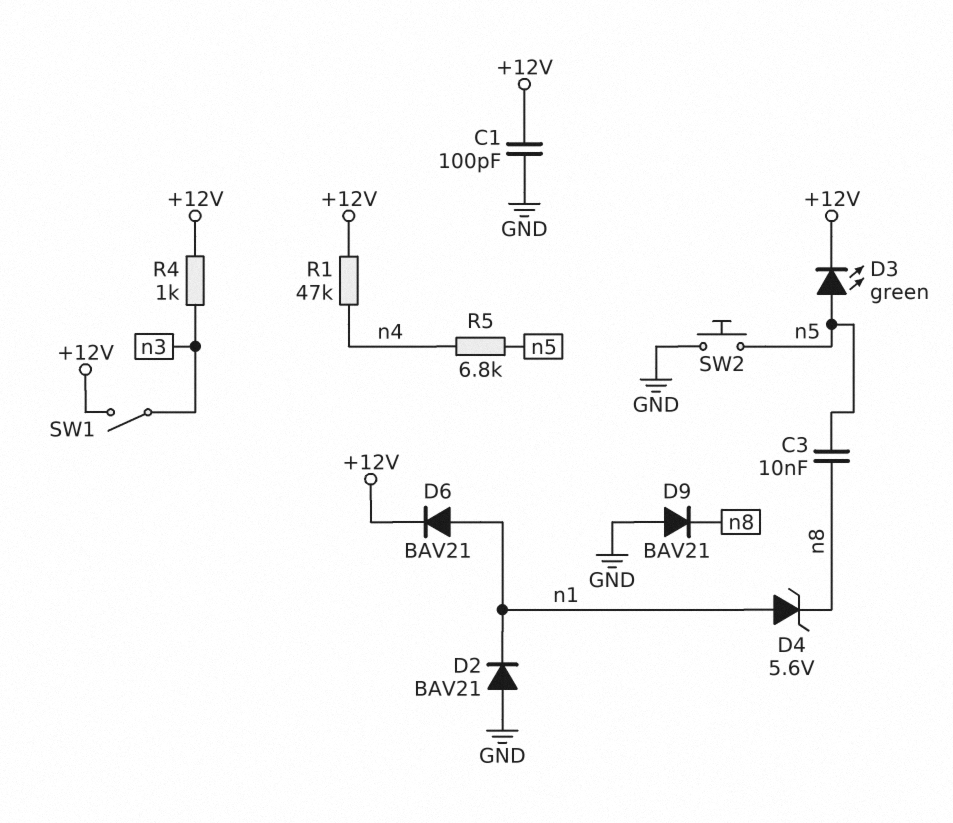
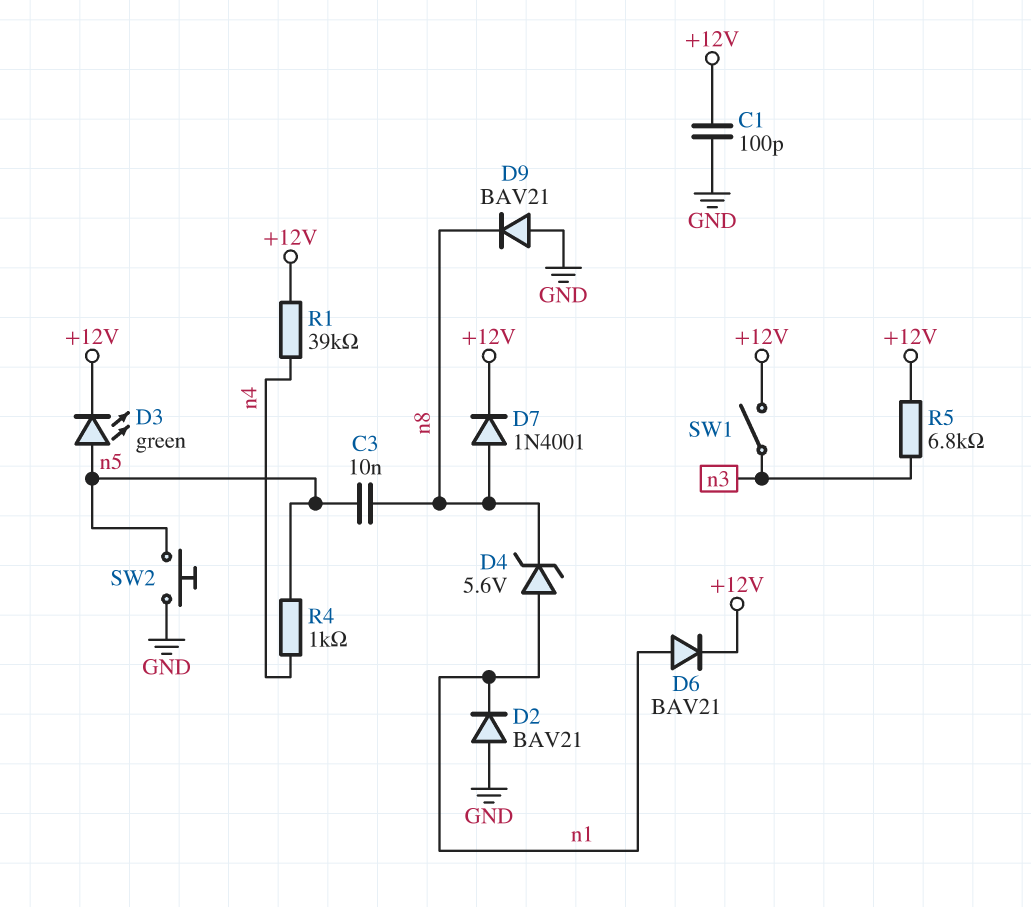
D7: none -> diode 1N4001 (A n8, K +12V)
R1: 47k (+12V, n4) -> 39k (+12V, n4)
R4: 1k (+12V, n3) -> 1k (n4, n5)
R5: 6.8k (n4, n5) -> 6.8k (+12V, n3)

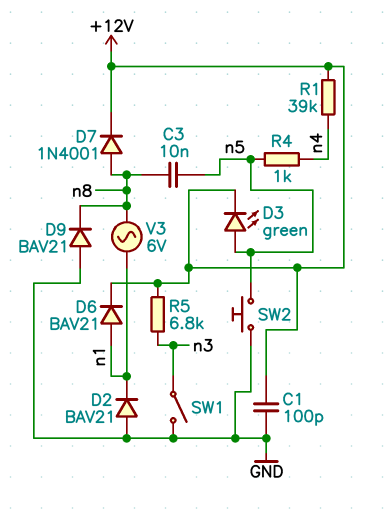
D4: zener 5.6V (A n1, K n8) -> none
SW1: switch (+12V, n3) -> switch (GND, n3)
V3: none -> AC 6V (n1, n8)

